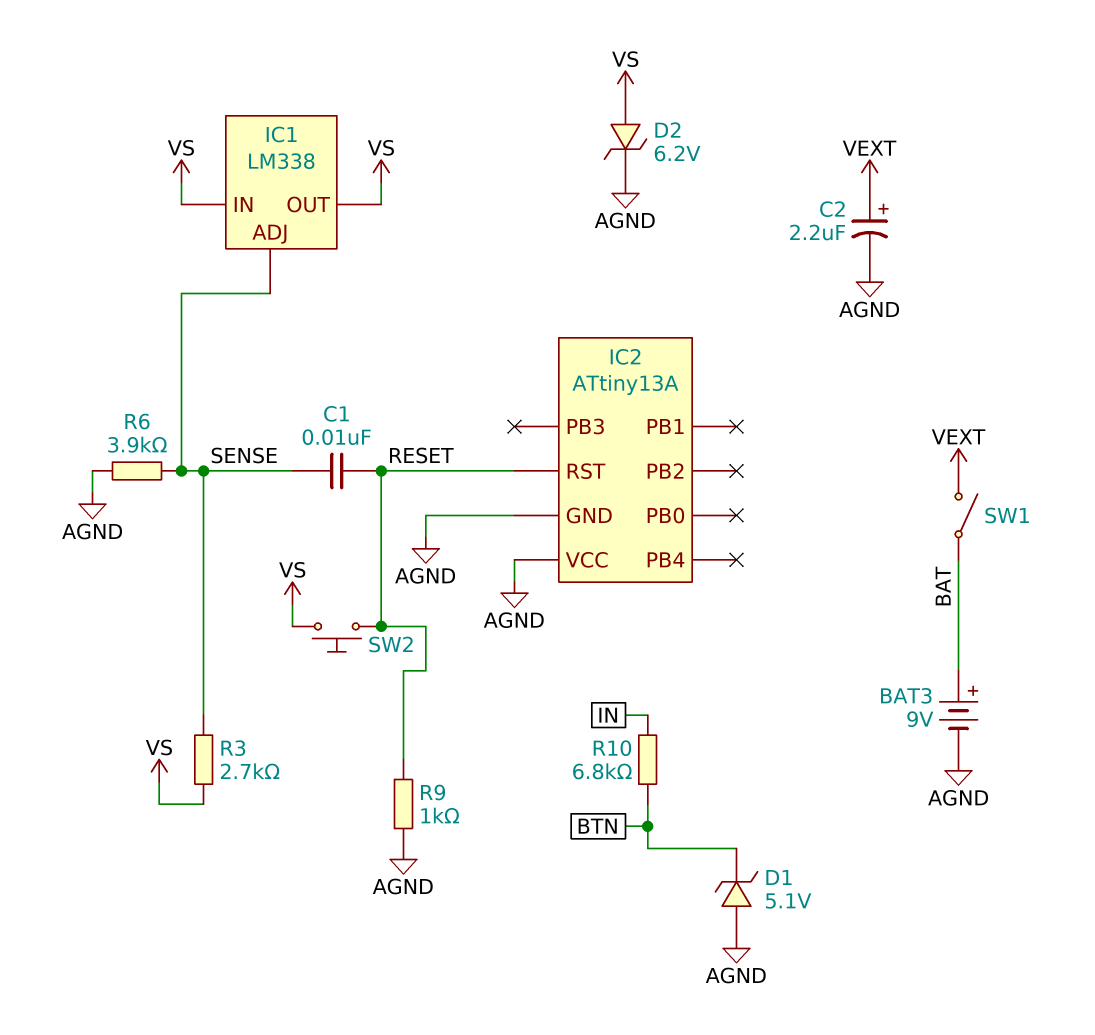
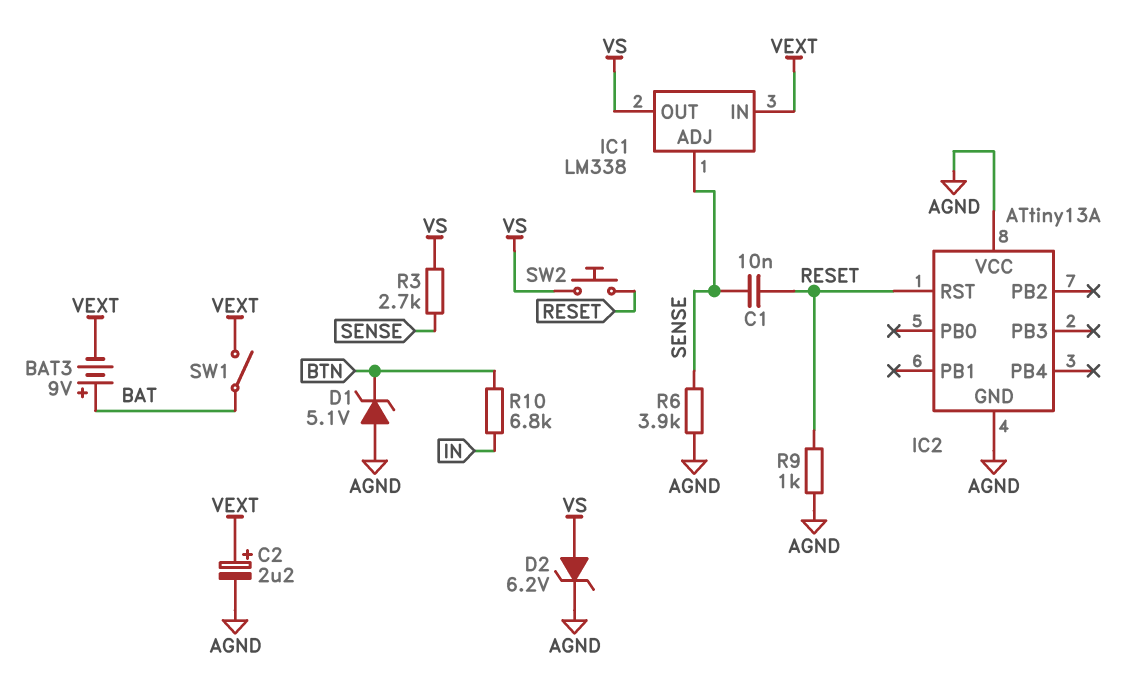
BAT3: 9V (plus BAT, minus AGND) -> 9V (plus BAT, minus VEXT)
IC1 pin IN: VS -> VEXT

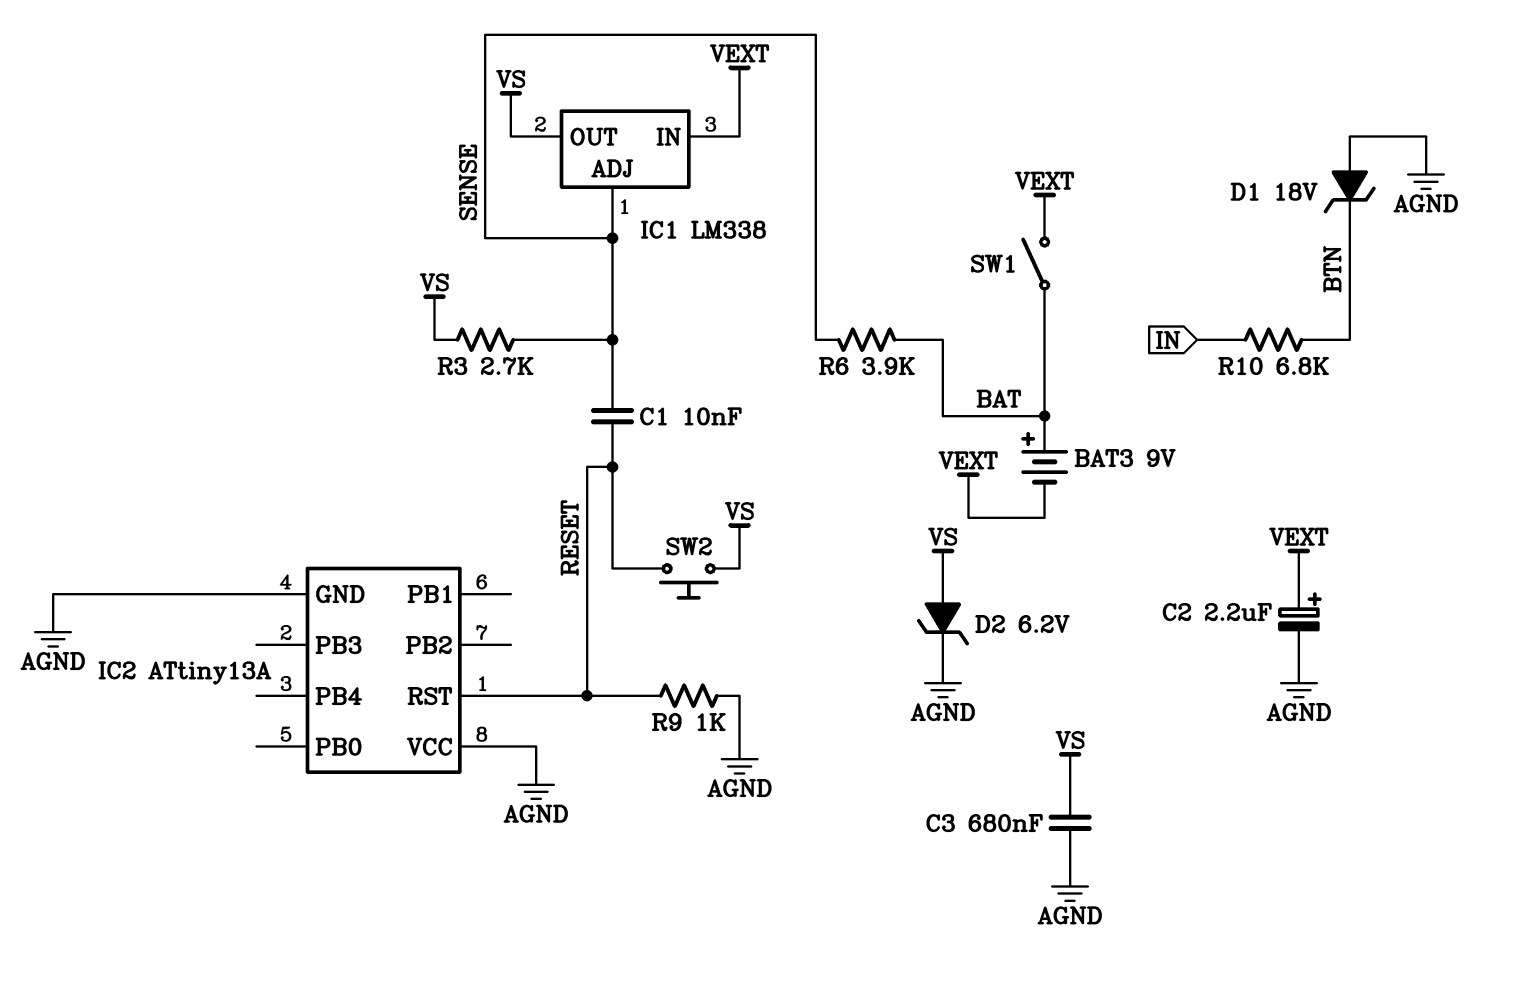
C3: none -> 680nF (AGND, VS)
D1: zener 5.1V (A AGND, K BTN) -> zener 18V (A AGND, K BTN)
R6: 3.9k (AGND, SENSE) -> 3.9k (BAT, SENSE)

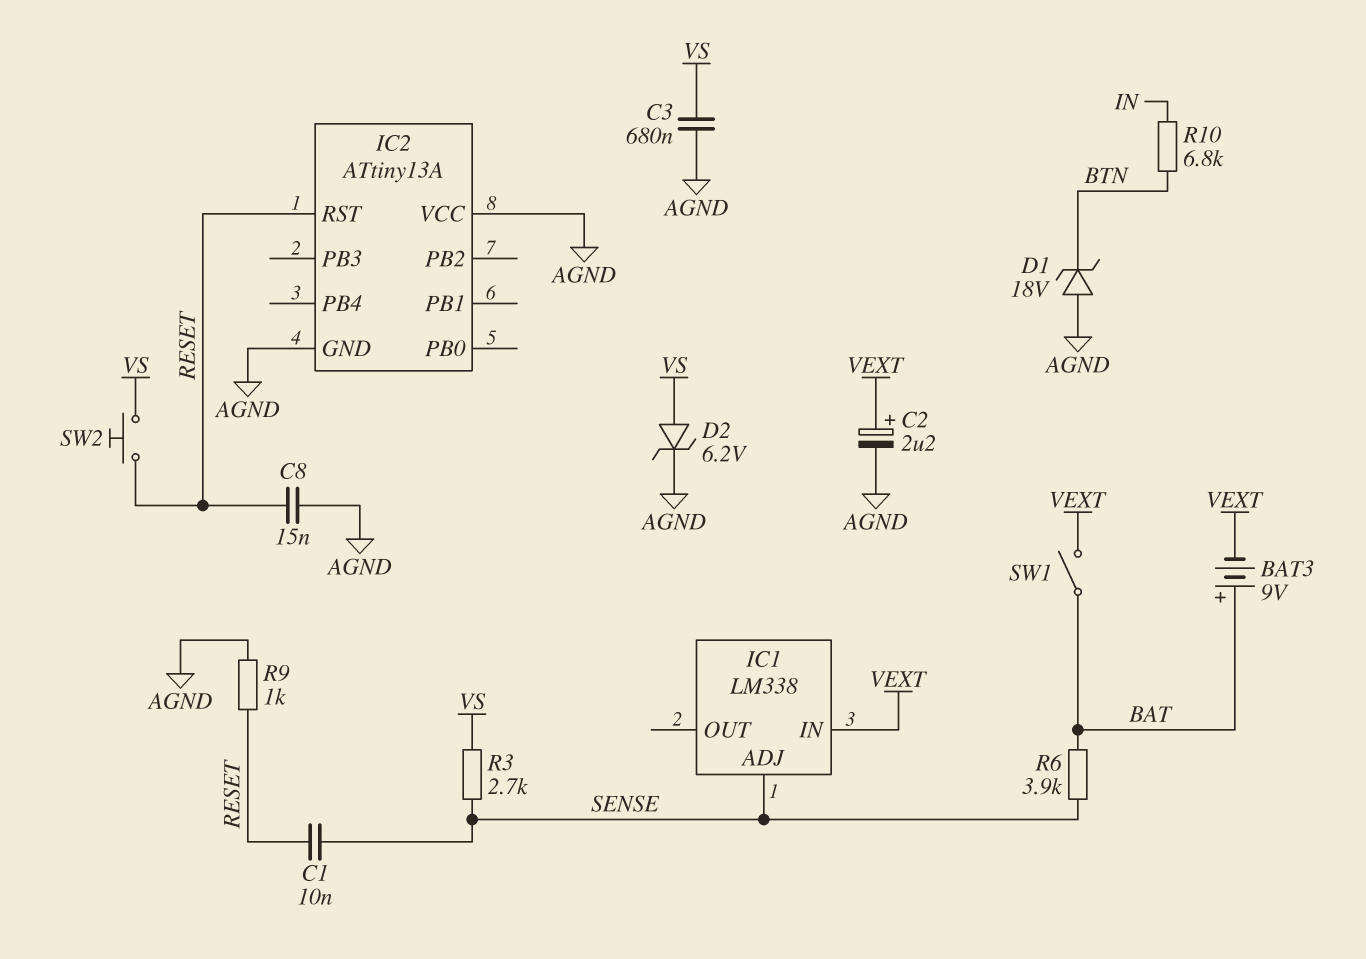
C8: none -> 15nF (AGND, RESET)
IC1 pin OUT: VS -> none

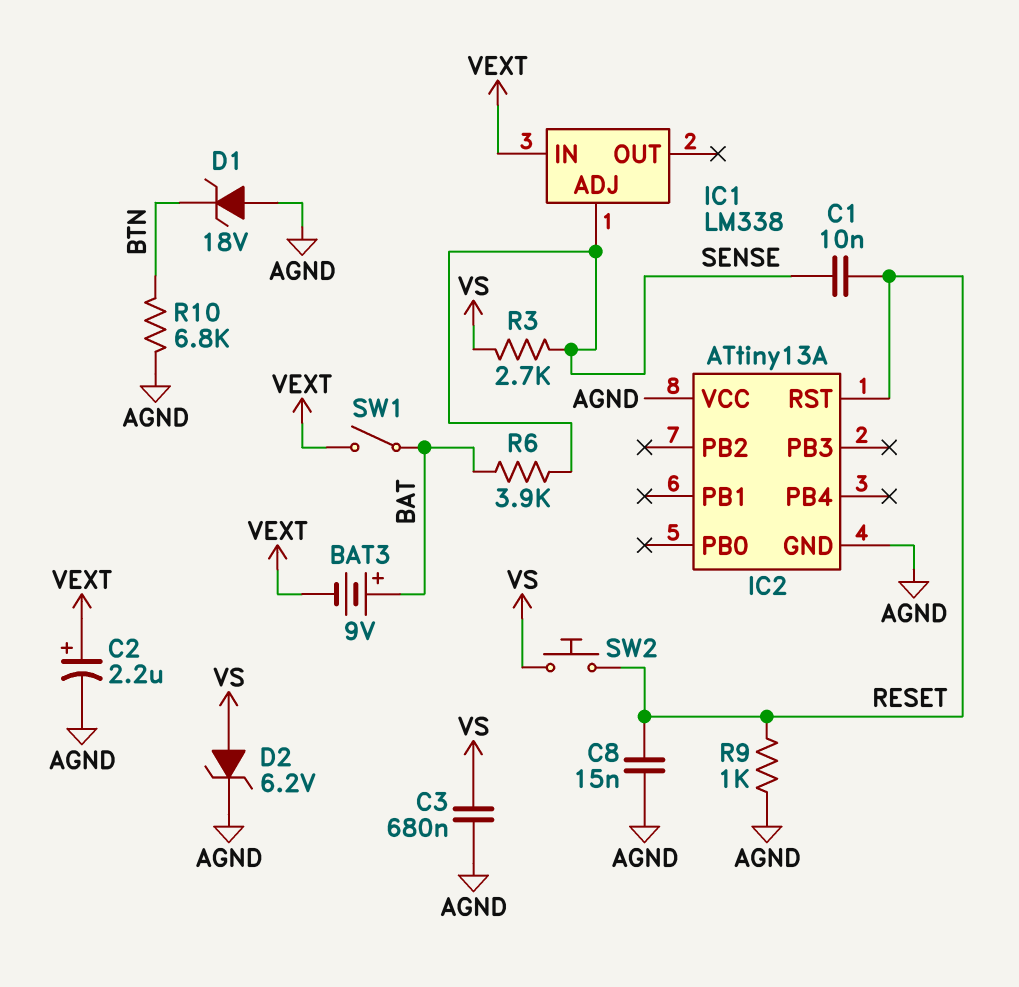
R10: 6.8k (BTN, IN) -> 6.8k (AGND, BTN)

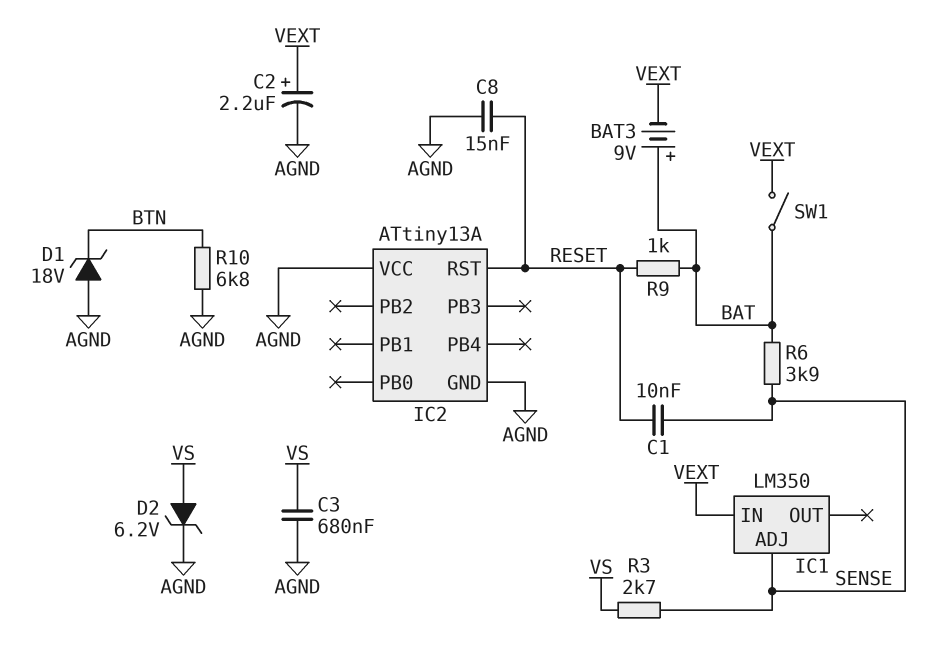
IC1: LM338 -> LM350
R9: 1k (AGND, RESET) -> 1k (BAT, RESET)
SW2: button (RESET, VS) -> none

